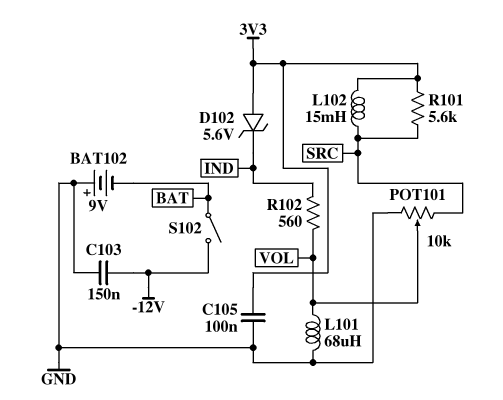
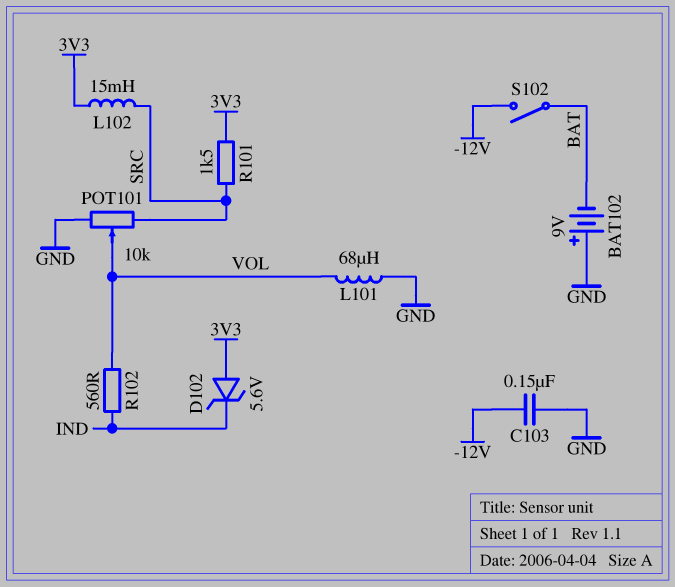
C105: 100nF (3V3, GND) -> none
R101: 5.6k (3V3, SRC) -> 1.5k (3V3, SRC)

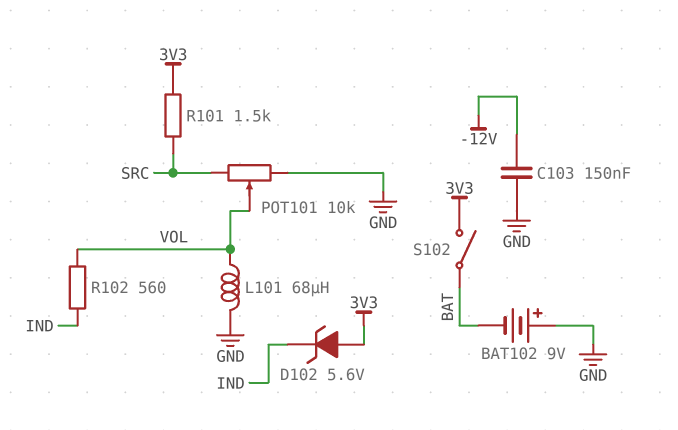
L102: 15mH (3V3, SRC) -> none
S102: switch (-12V, BAT) -> switch (3V3, BAT)

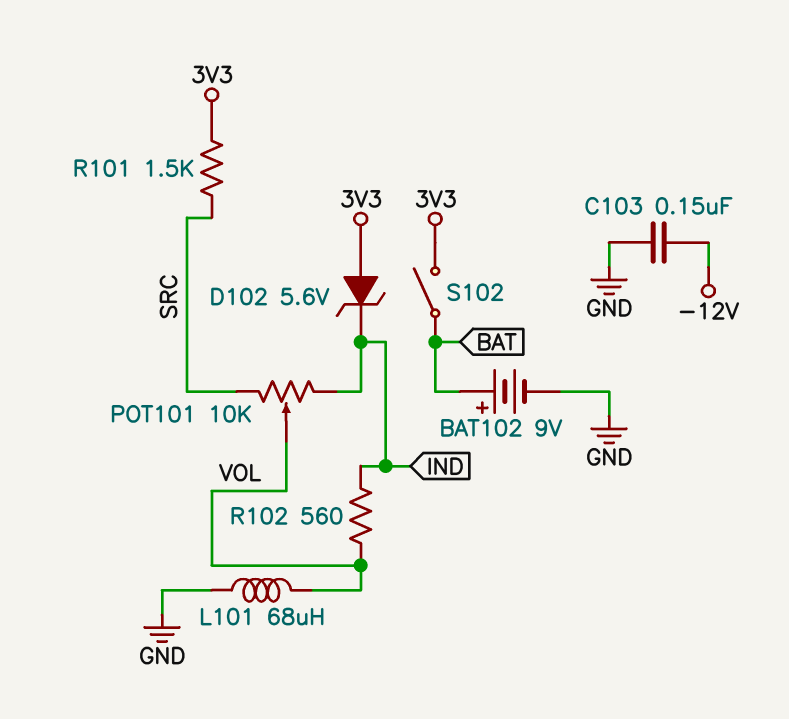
BAT102: 9V (plus GND, minus BAT) -> 9V (plus BAT, minus GND)
POT101: 10k (GND, SRC, wiper VOL) -> 10k (IND, SRC, wiper VOL)

